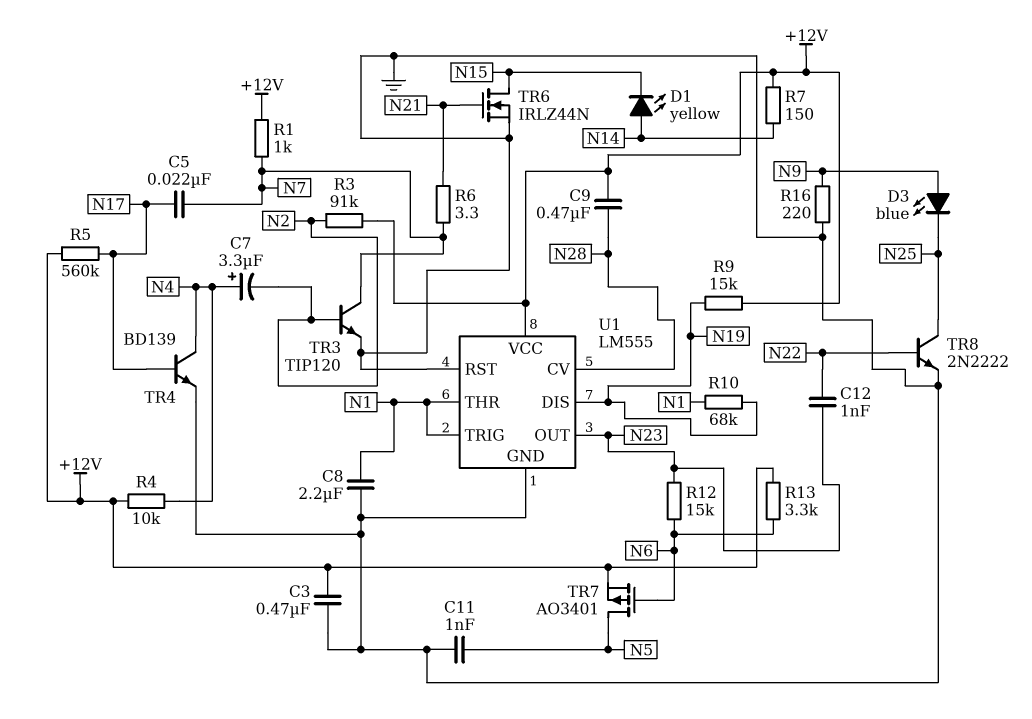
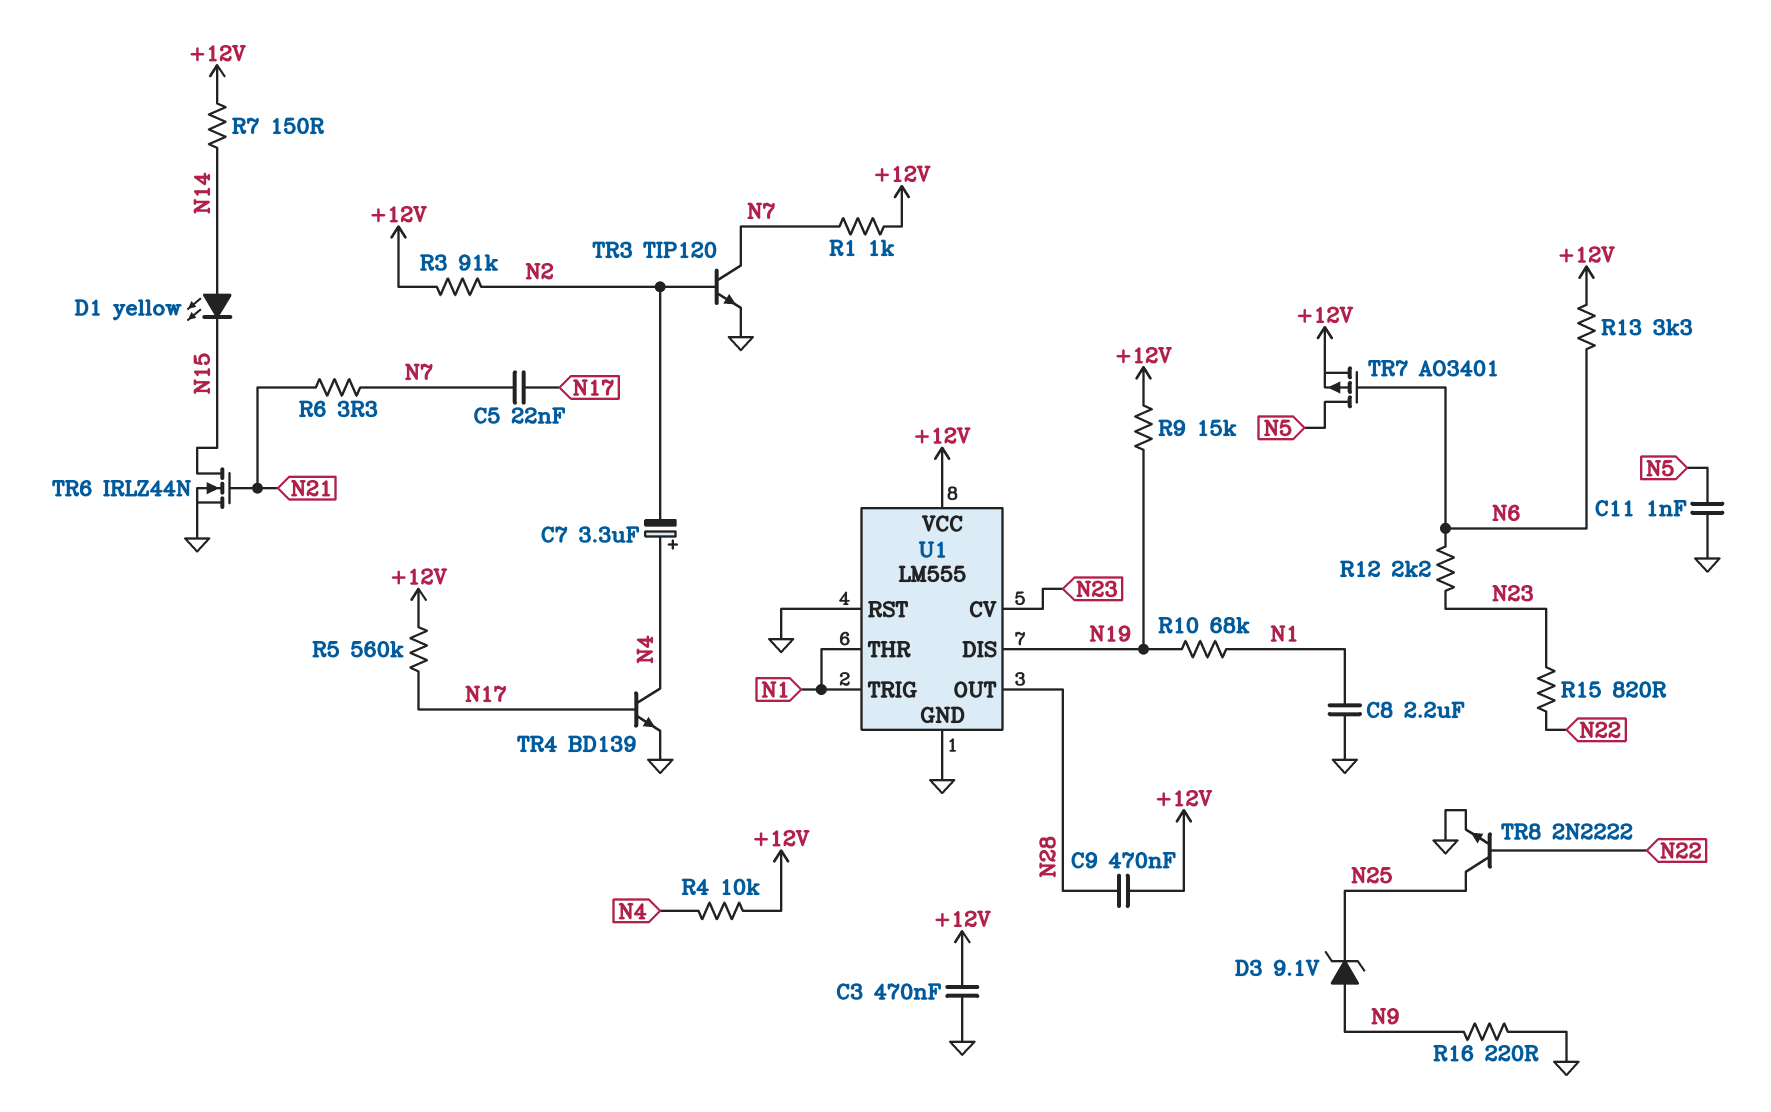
C12: 1nF (N22, N23) -> none
D3: LED blue (A N9, K N25) -> zener 9.1V (A N9, K N25)
R12: 15k (N6, N23) -> 2.2k (N6, N23)
R15: none -> 820 (N22, N23)
U1 pin CV: N28 -> N23
U1 pin OUT: N23 -> N28

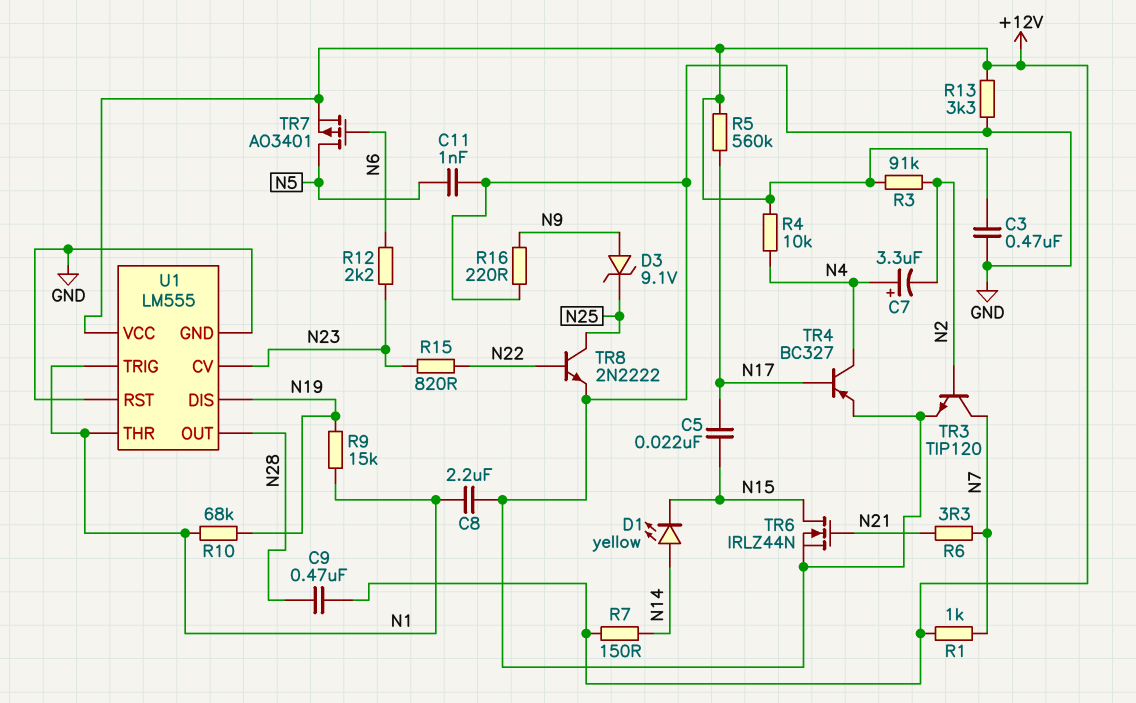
C5: 22nF (N7, N17) -> 22nF (N15, N17)
R9: 15k (+12V, N19) -> 15k (N1, N19)
R13: 3.3k (+12V, N6) -> 3.3k (+12V, GND)
TR4: NPN BD139 (B N17, C N4, E GND) -> PNP BC327 (B N17, C N4, E GND)

